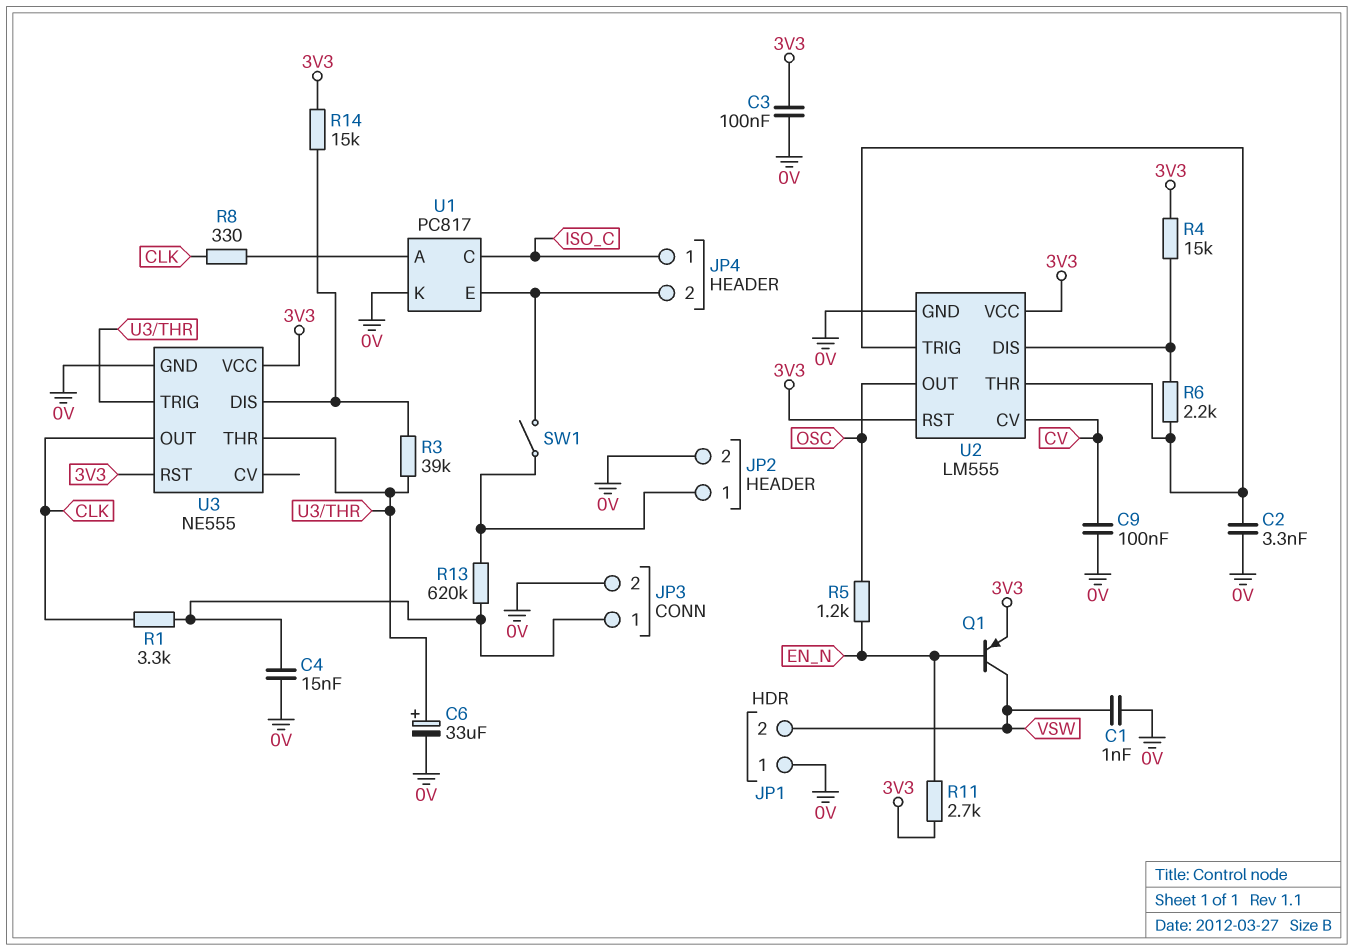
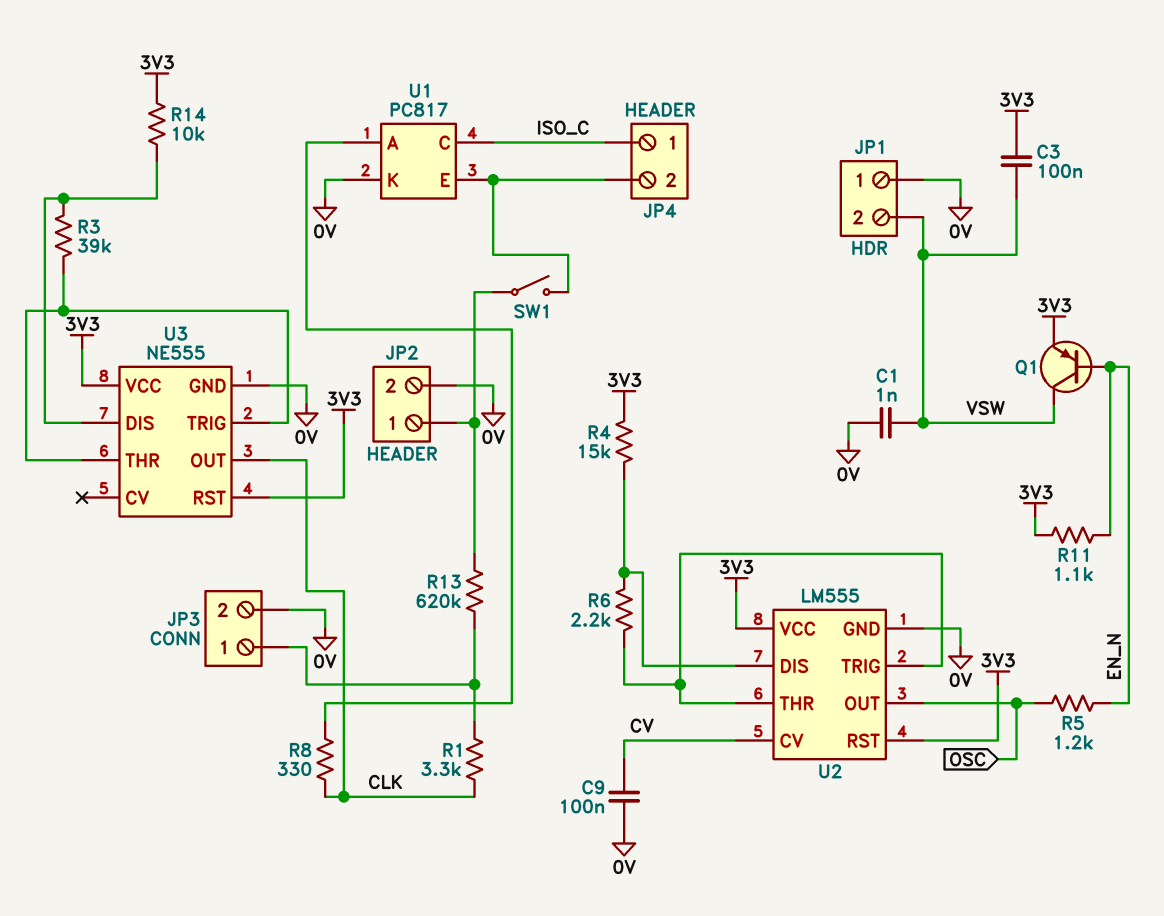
C2: 3.3nF (0V, U2/THR) -> none
C3: 100nF (0V, 3V3) -> 100nF (3V3, VSW)
C4: 15nF (0V, JP3/1) -> none
C6: 33uF (plus U3/THR, minus 0V) -> none
R11: 2.7k (3V3, EN_N) -> 1.1k (3V3, EN_N)
R14: 15k (3V3, U3/DIS) -> 10k (3V3, U3/DIS)

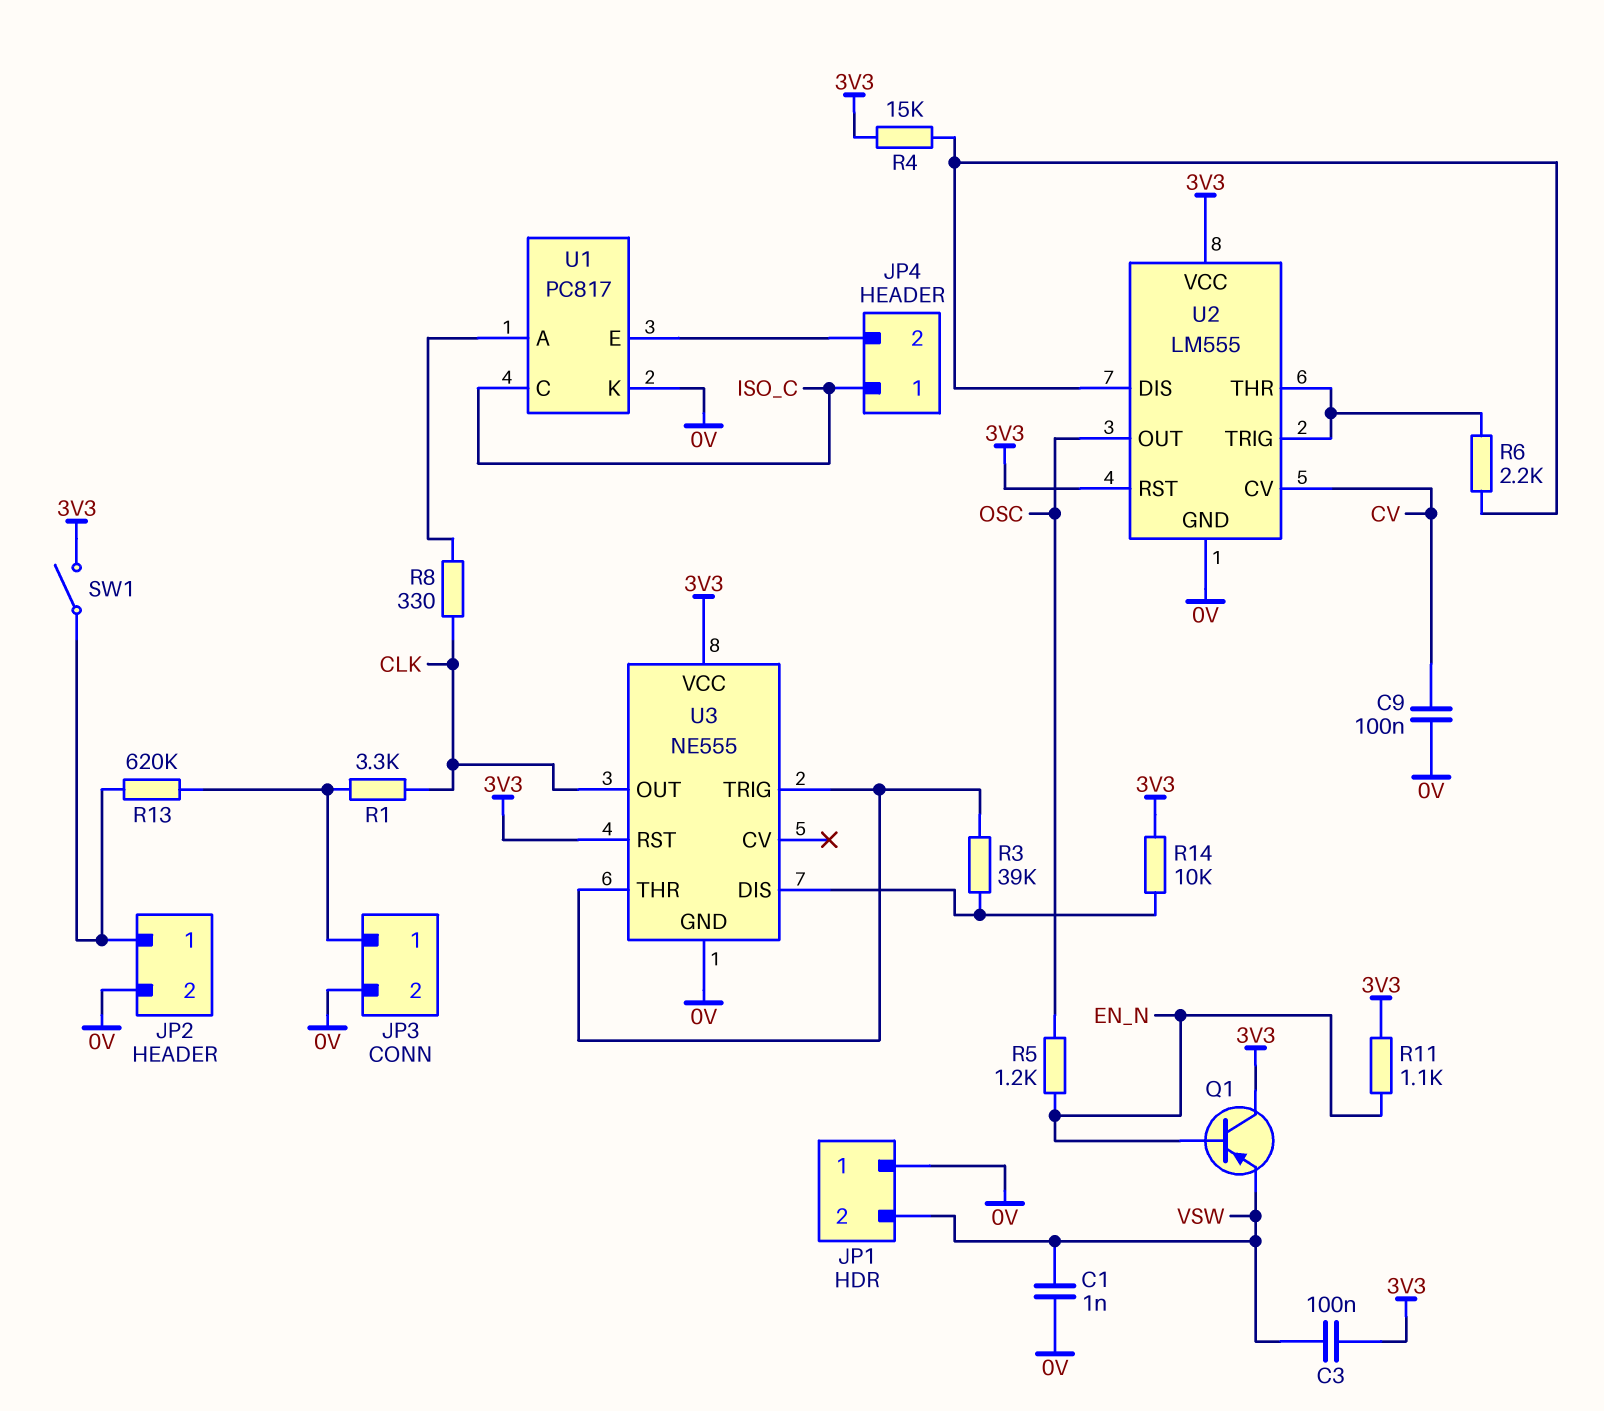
Q1: PNP (B EN_N, C VSW, E 3V3) -> PNP (B EN_N, C 3V3, E VSW)
SW1: switch (JP2/1, JP4/2) -> switch (3V3, JP2/1)

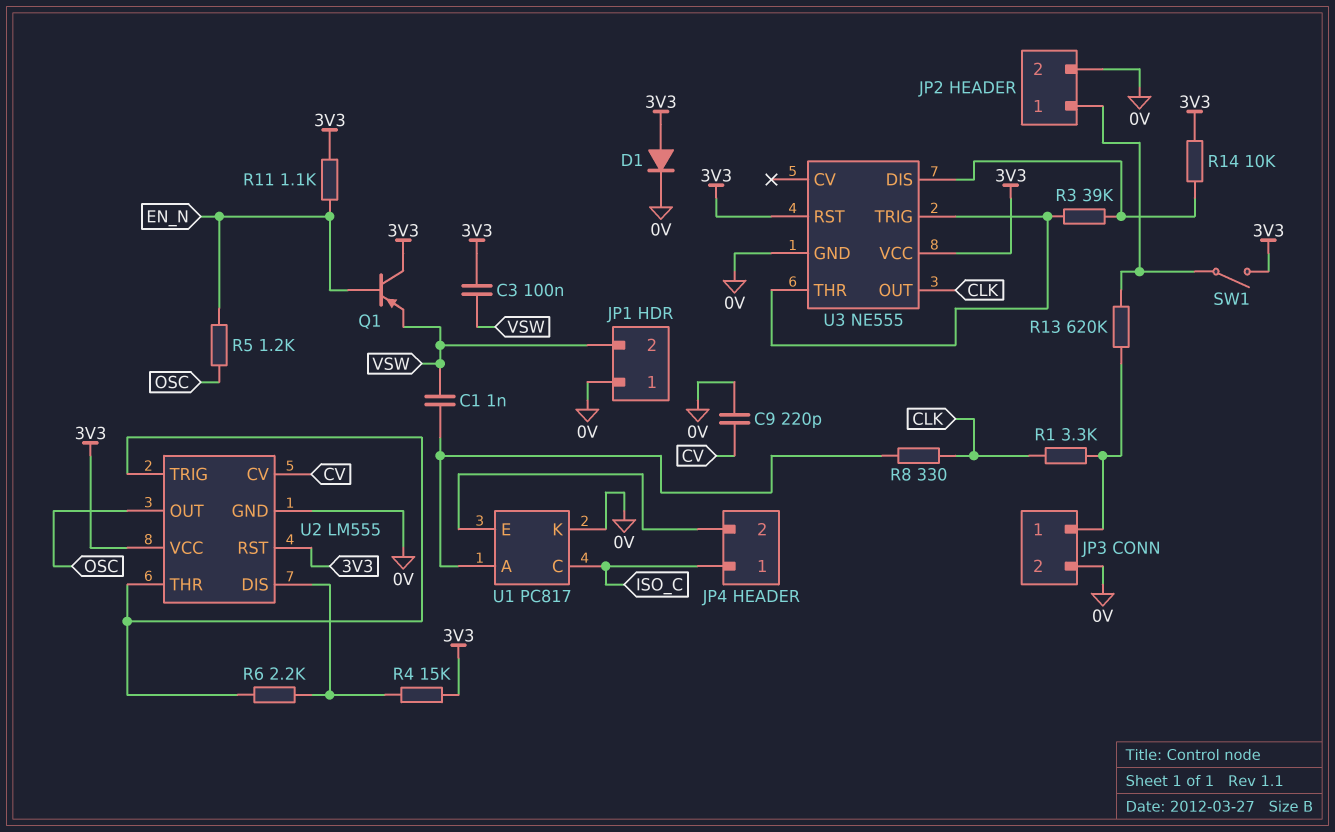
C1: 1nF (0V, VSW) -> 1nF (U1/A, VSW)
C9: 100nF (0V, CV) -> 220pF (0V, CV)
D1: none -> diode (A 3V3, K 0V)

